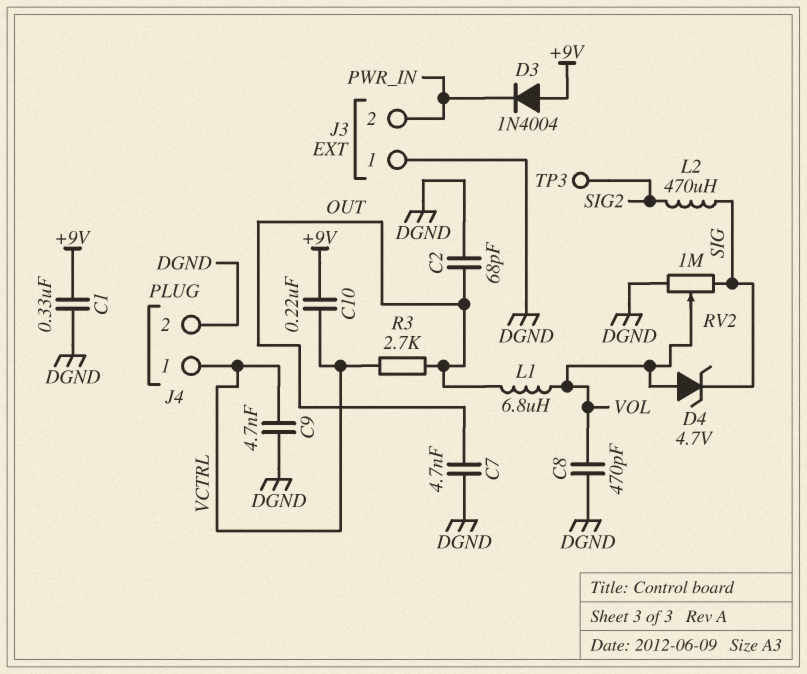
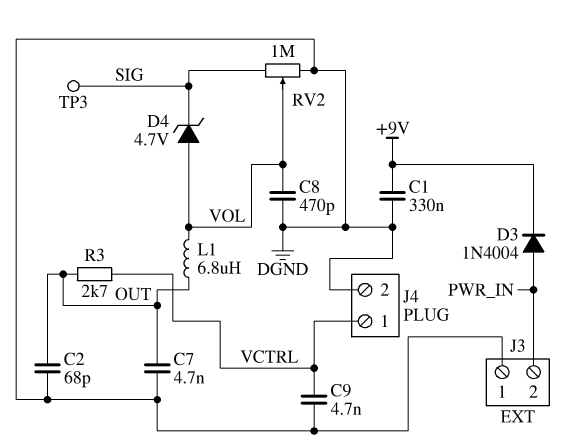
C10: 220nF (+9V, VCTRL) -> none
D3: diode 1N4004 (A +9V, K PWR_IN) -> diode 1N4004 (A PWR_IN, K +9V)
L2: 470uH (SIG, SIG2) -> none
TP3: test point (SIG2) -> test point (SIG)

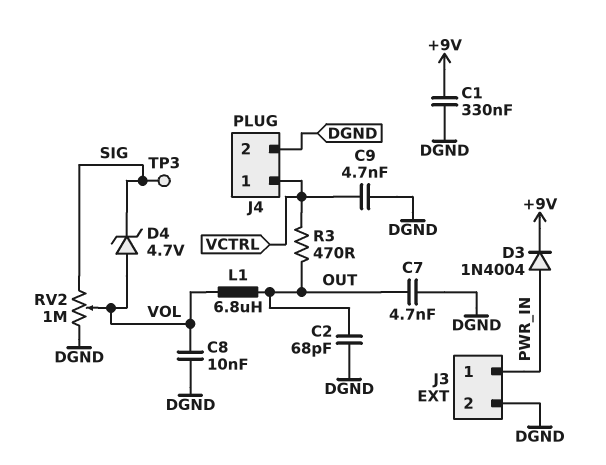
C8: 470pF (DGND, VOL) -> 10nF (DGND, VOL)
J3 pin 1: DGND -> PWR_IN
J3 pin 2: PWR_IN -> DGND
R3: 2.7k (OUT, VCTRL) -> 470 (OUT, VCTRL)

